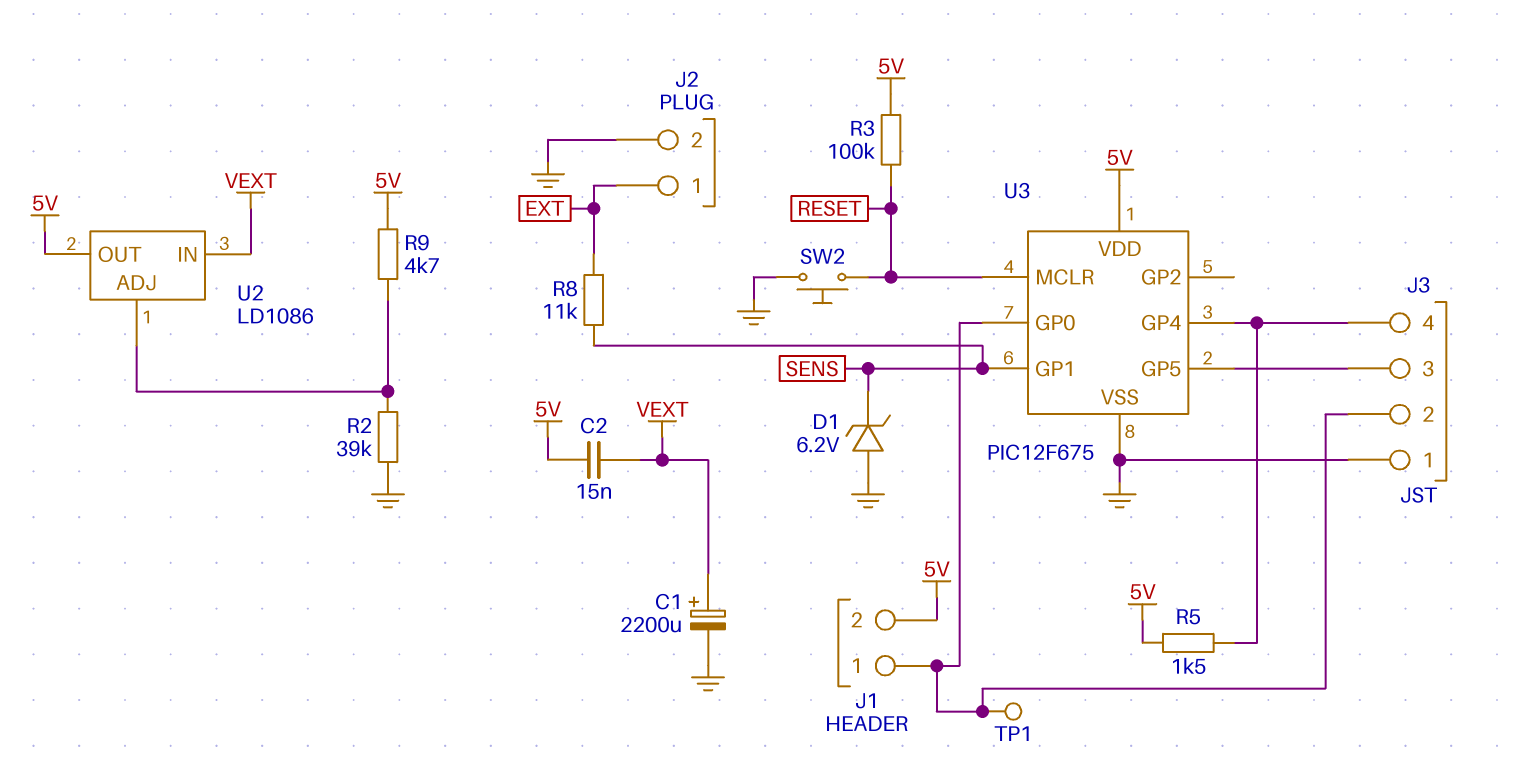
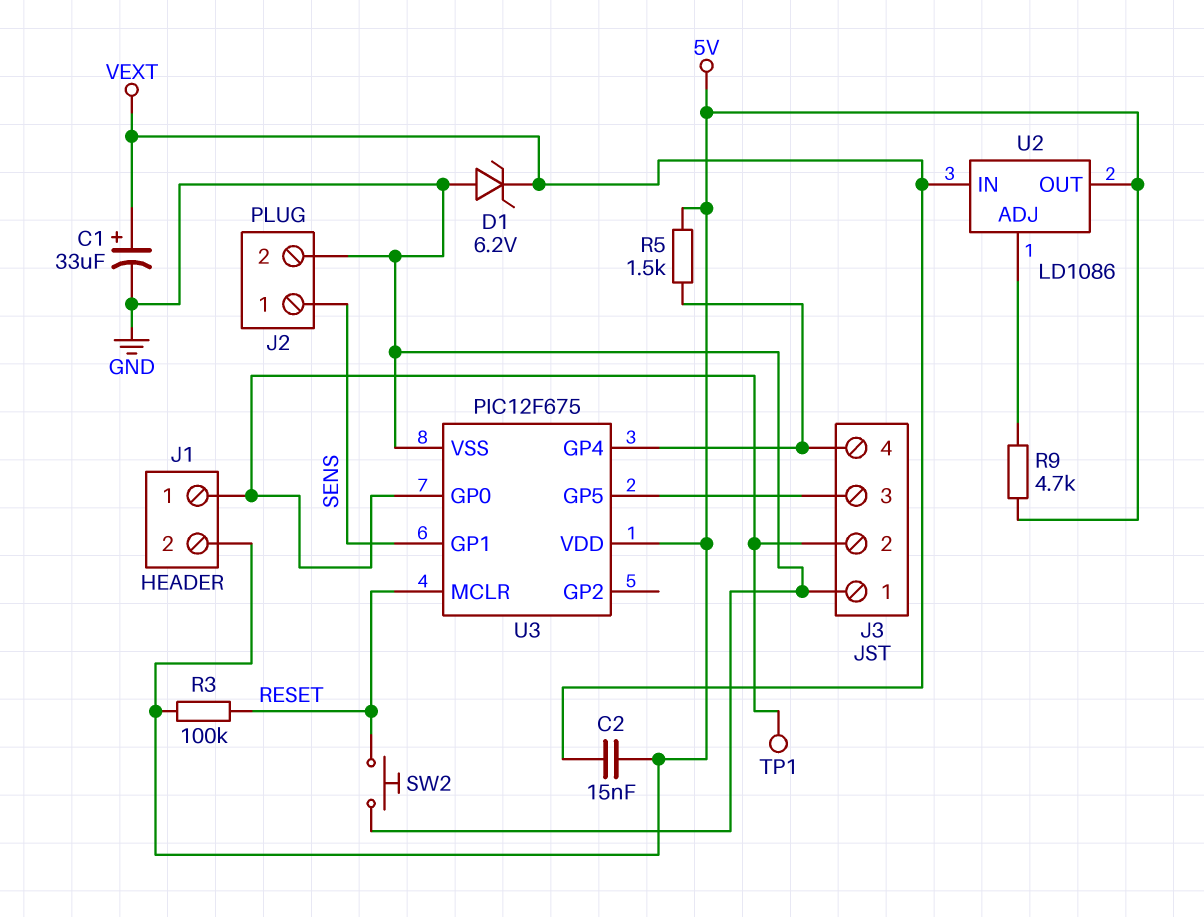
C1: 2200uF (plus VEXT, minus GND) -> 33uF (plus VEXT, minus GND)
D1: zener 6.2V (A GND, K SENS) -> zener 6.2V (A GND, K VEXT)
J2 pin 1: EXT -> SENS
R2: 39k (GND, U2/ADJ) -> none
R8: 11k (EXT, SENS) -> none

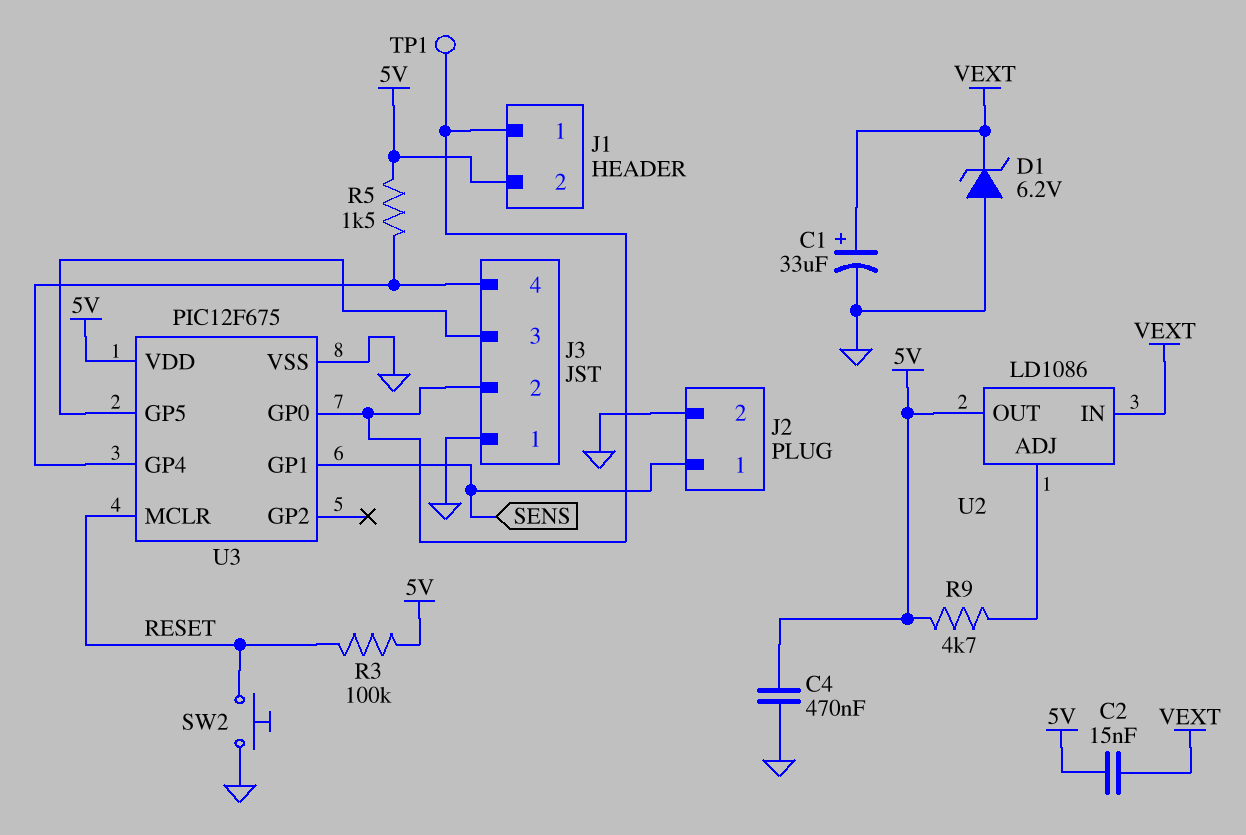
C4: none -> 470nF (5V, GND)

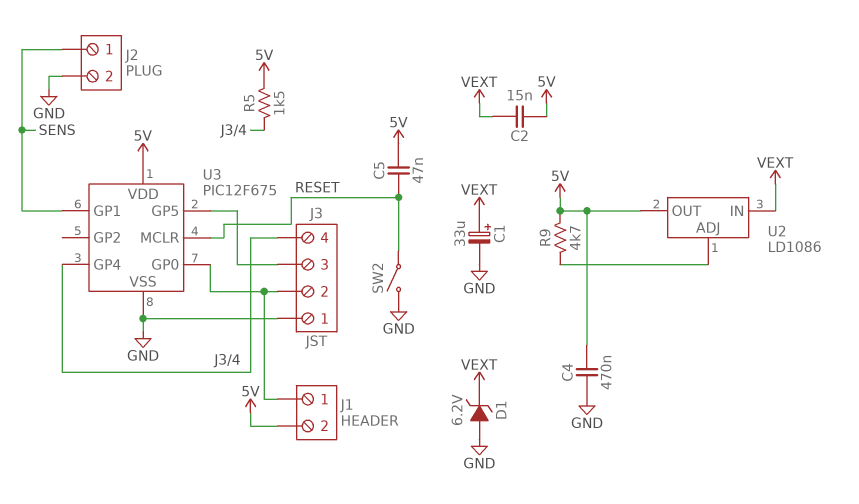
C5: none -> 47nF (5V, RESET)
R3: 100k (5V, RESET) -> none
SW2: button (GND, RESET) -> switch (GND, RESET)
TP1: test point (J1/1) -> none

